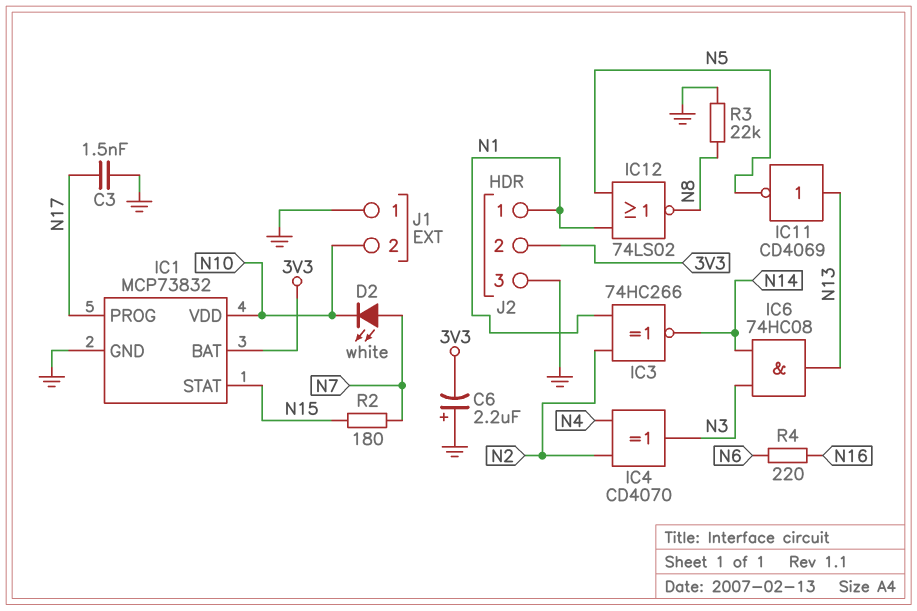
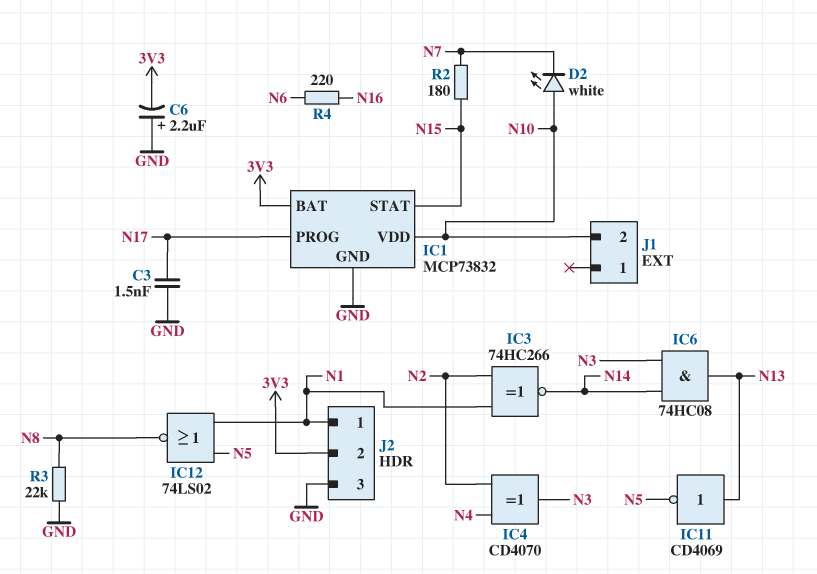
D2: LED white (A N7, K N10) -> LED white (A N10, K N7)
J1 pin 1: GND -> none

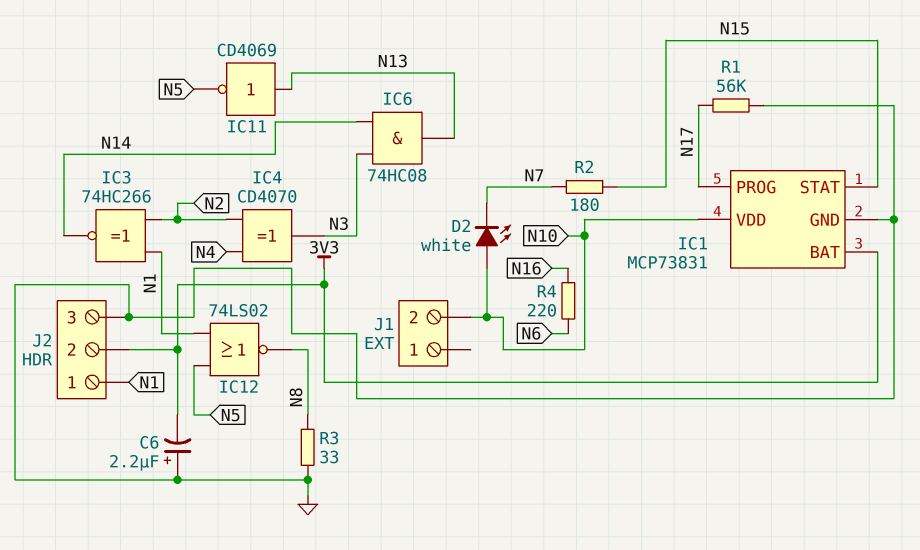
C3: 1.5nF (GND, N17) -> none
IC1: MCP73832 -> MCP73831
R1: none -> 56k (GND, N17)
R3: 22k (GND, N8) -> 33 (GND, N8)

